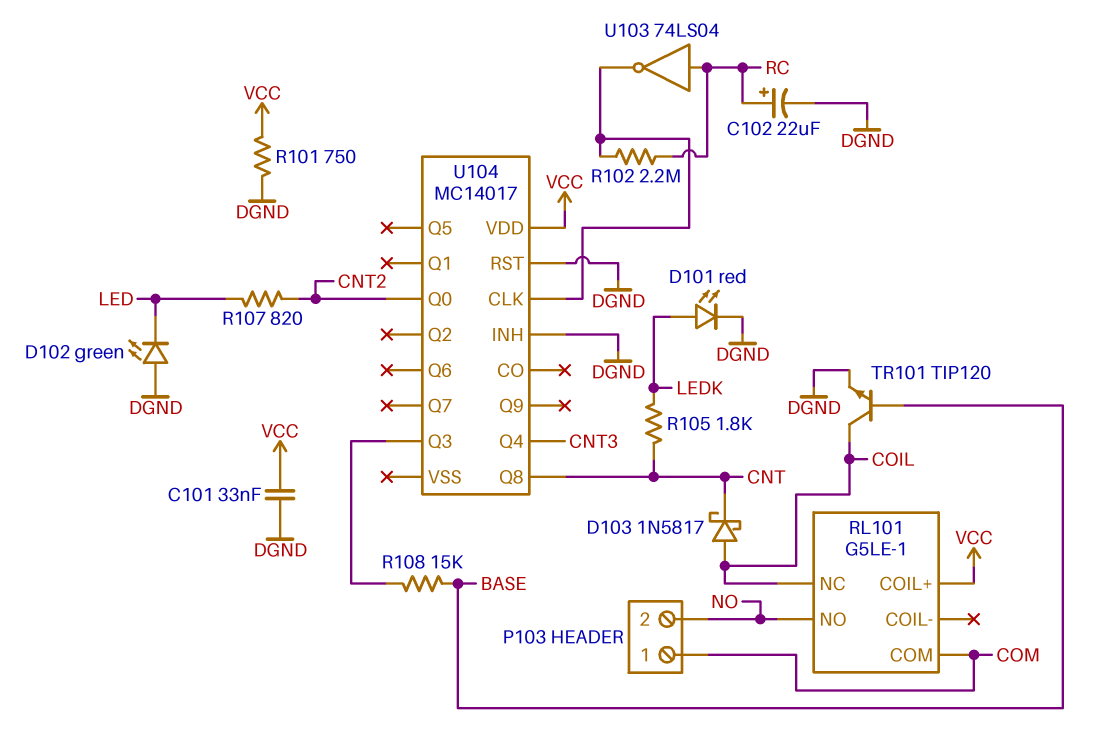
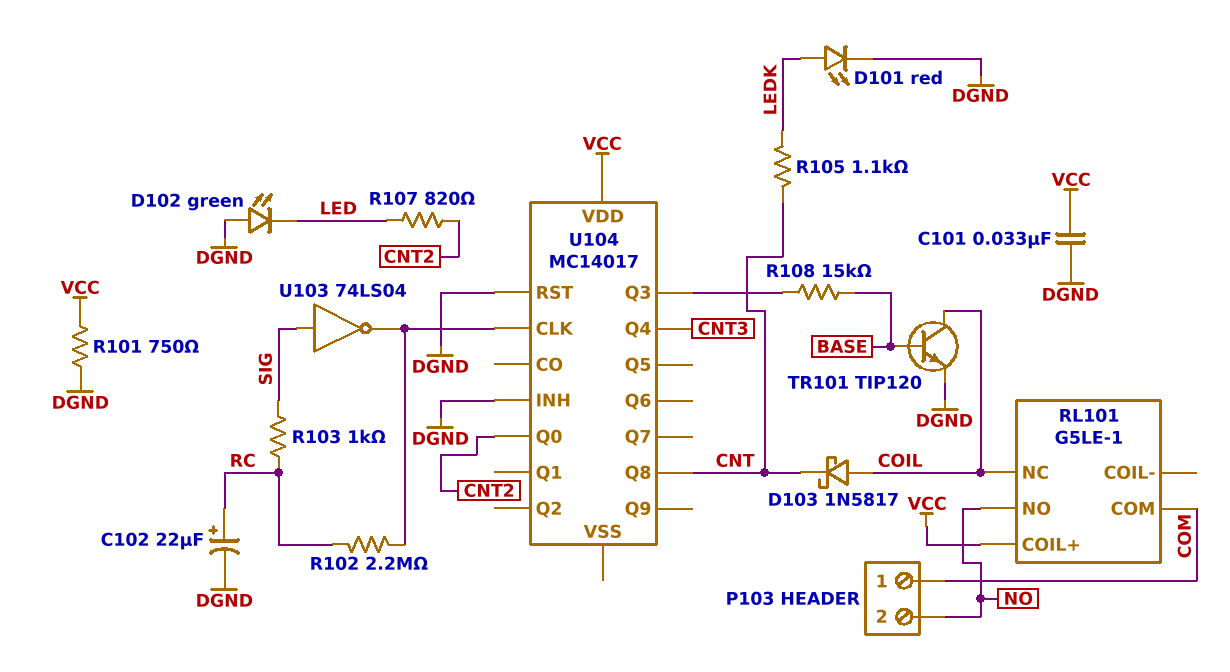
R103: none -> 1k (RC, SIG)
R105: 1.8k (CNT, LEDK) -> 1.1k (CNT, LEDK)
U103: NOT 74LS04 (in RC, out U104/CLK) -> NOT 74LS04 (in SIG, out U104/CLK)

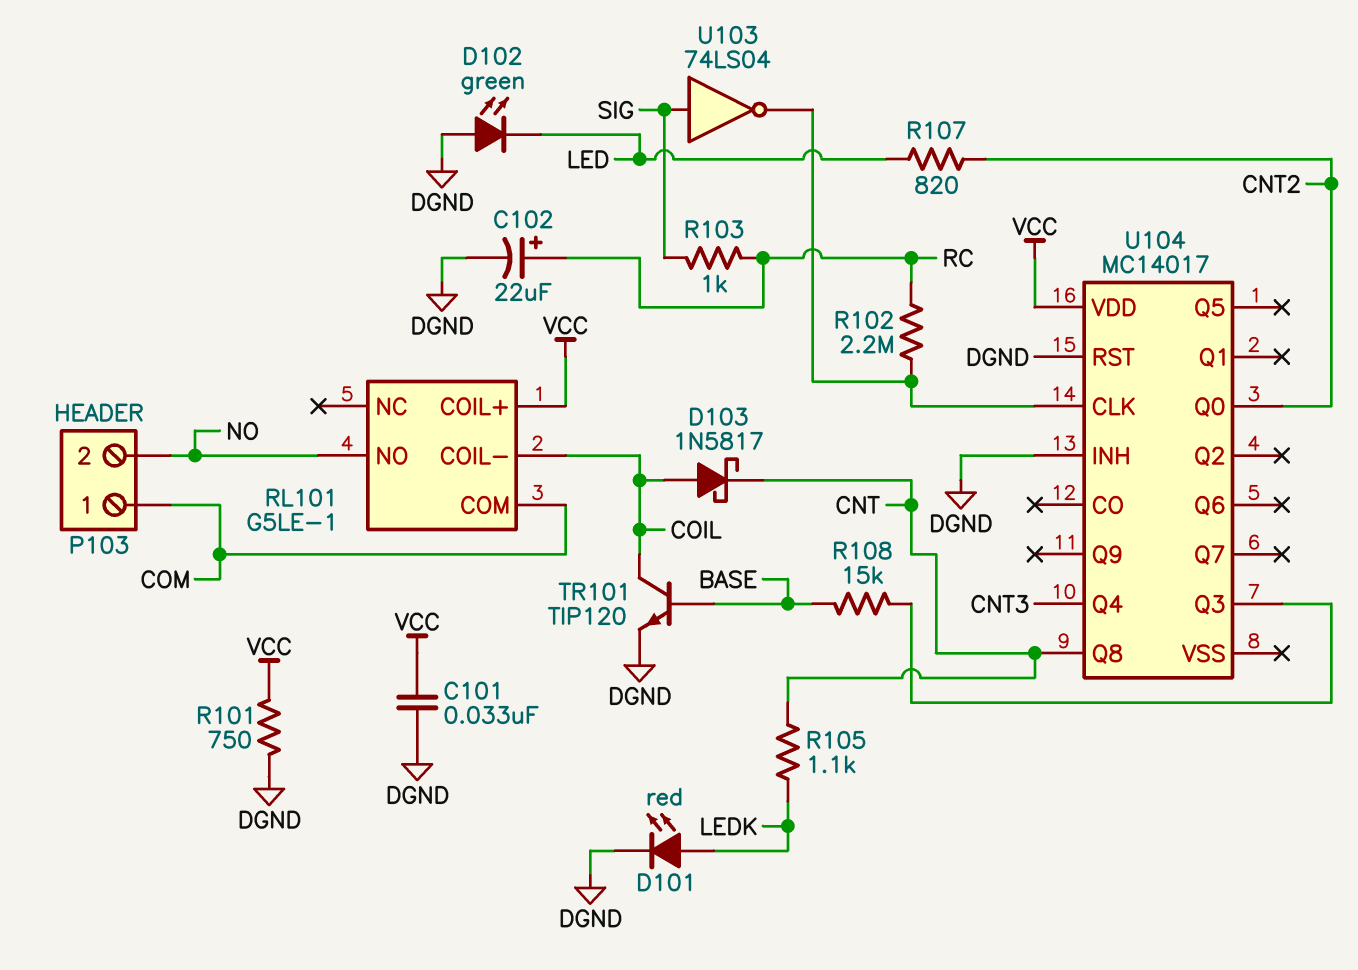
RL101 pin COIL-: none -> COIL
RL101 pin NC: COIL -> none

